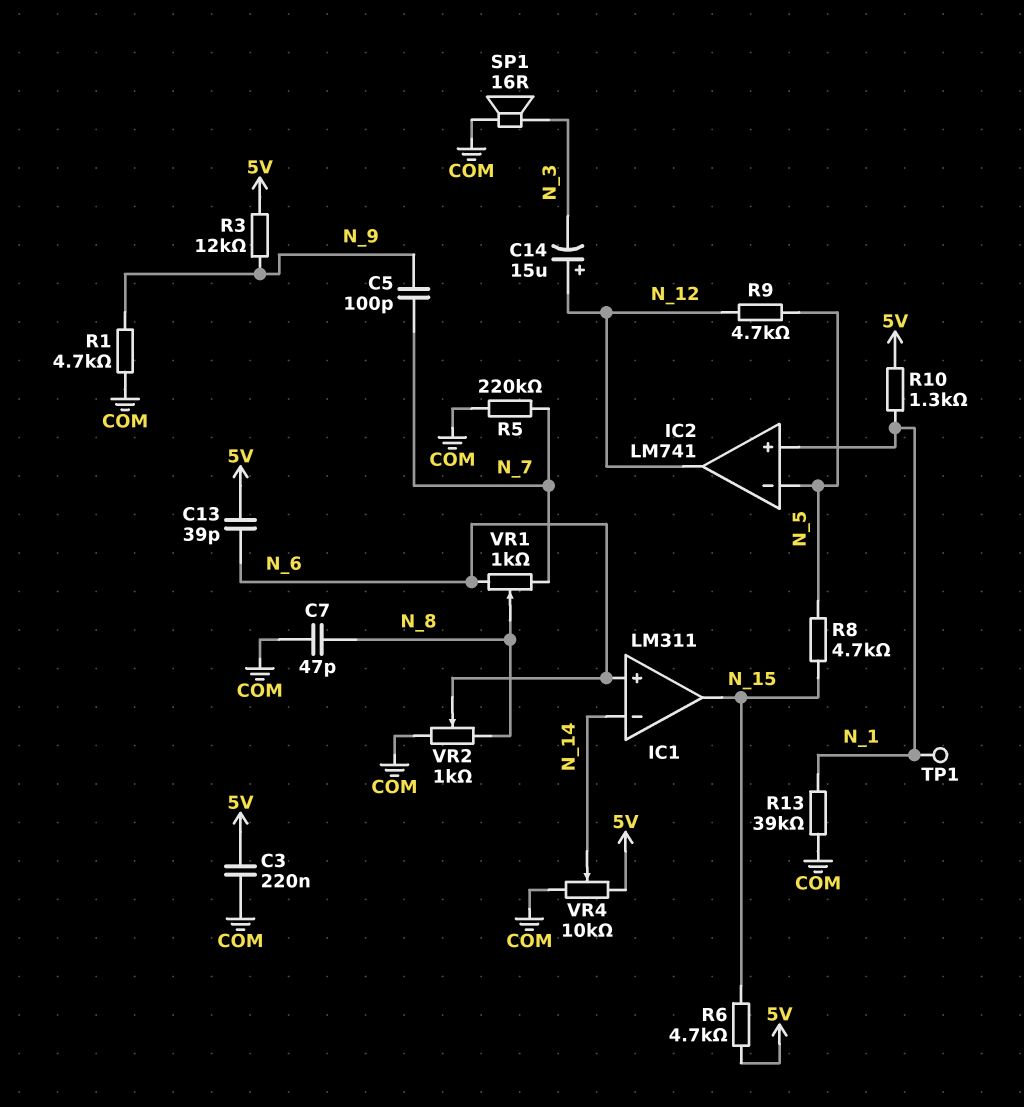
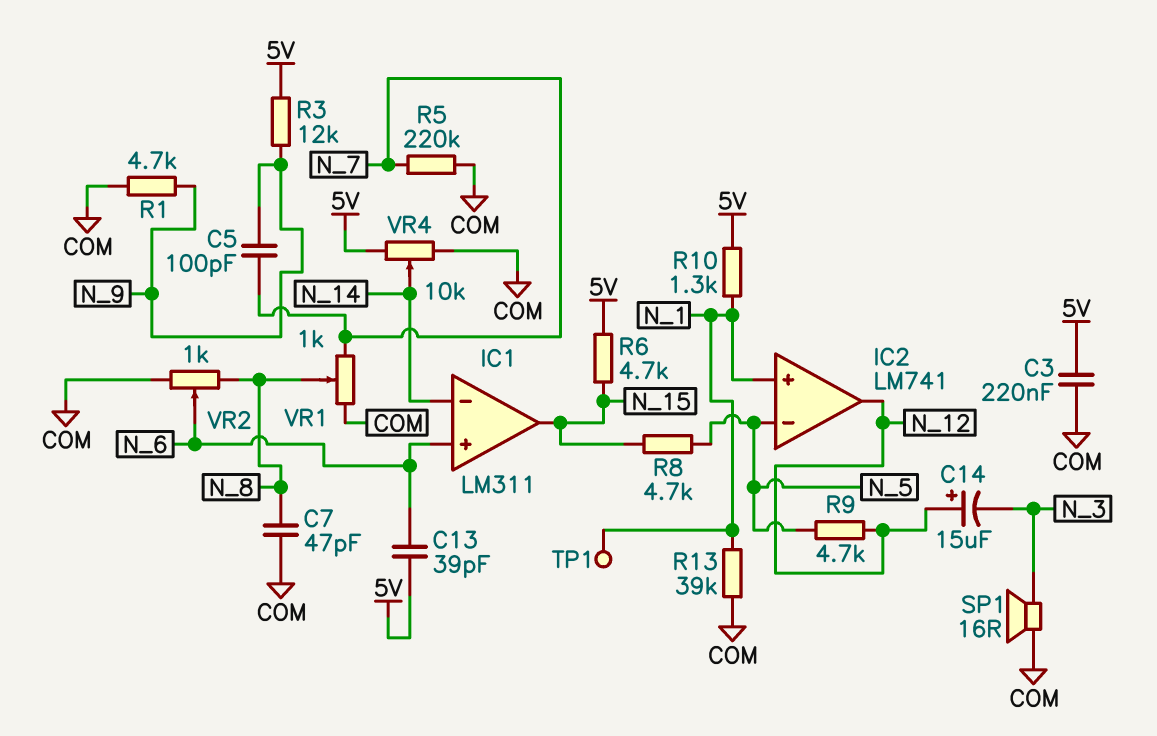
VR1: 1k (N_6, N_7, wiper N_8) -> 1k (COM, N_7, wiper N_8)

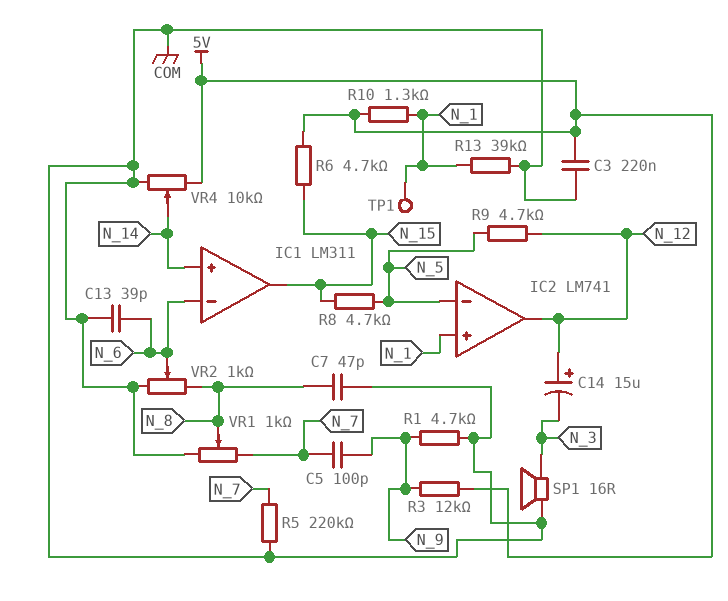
C13: 39pF (5V, N_6) -> 39pF (COM, N_6)
IC1 pin in+: N_6 -> N_14
IC1 pin in-: N_14 -> N_6

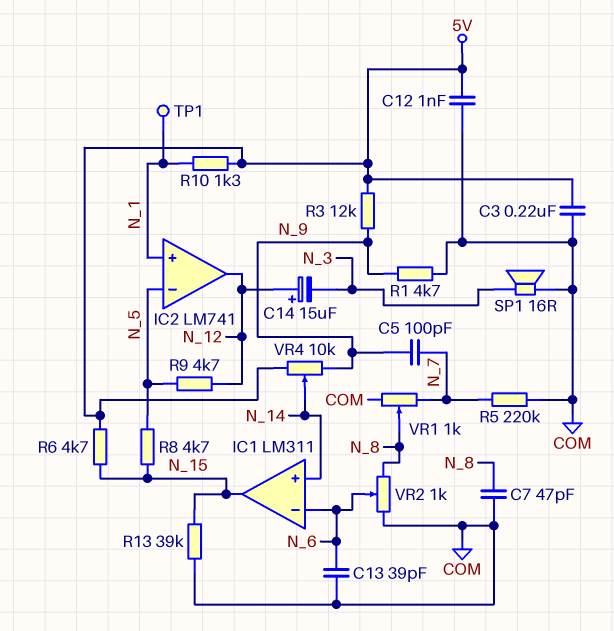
C12: none -> 1nF (5V, COM)
R13: 39k (COM, N_1) -> 39k (COM, N_15)
VR4: 10k (5V, COM, wiper N_14) -> 10k (5V, N_9, wiper N_14)

